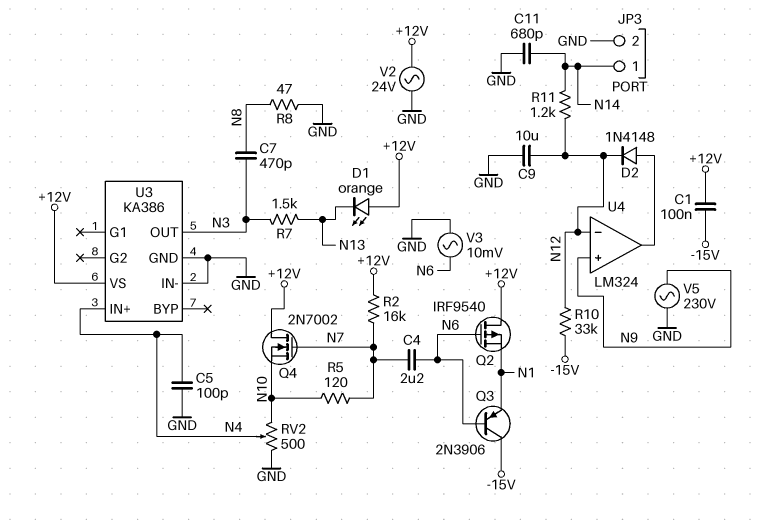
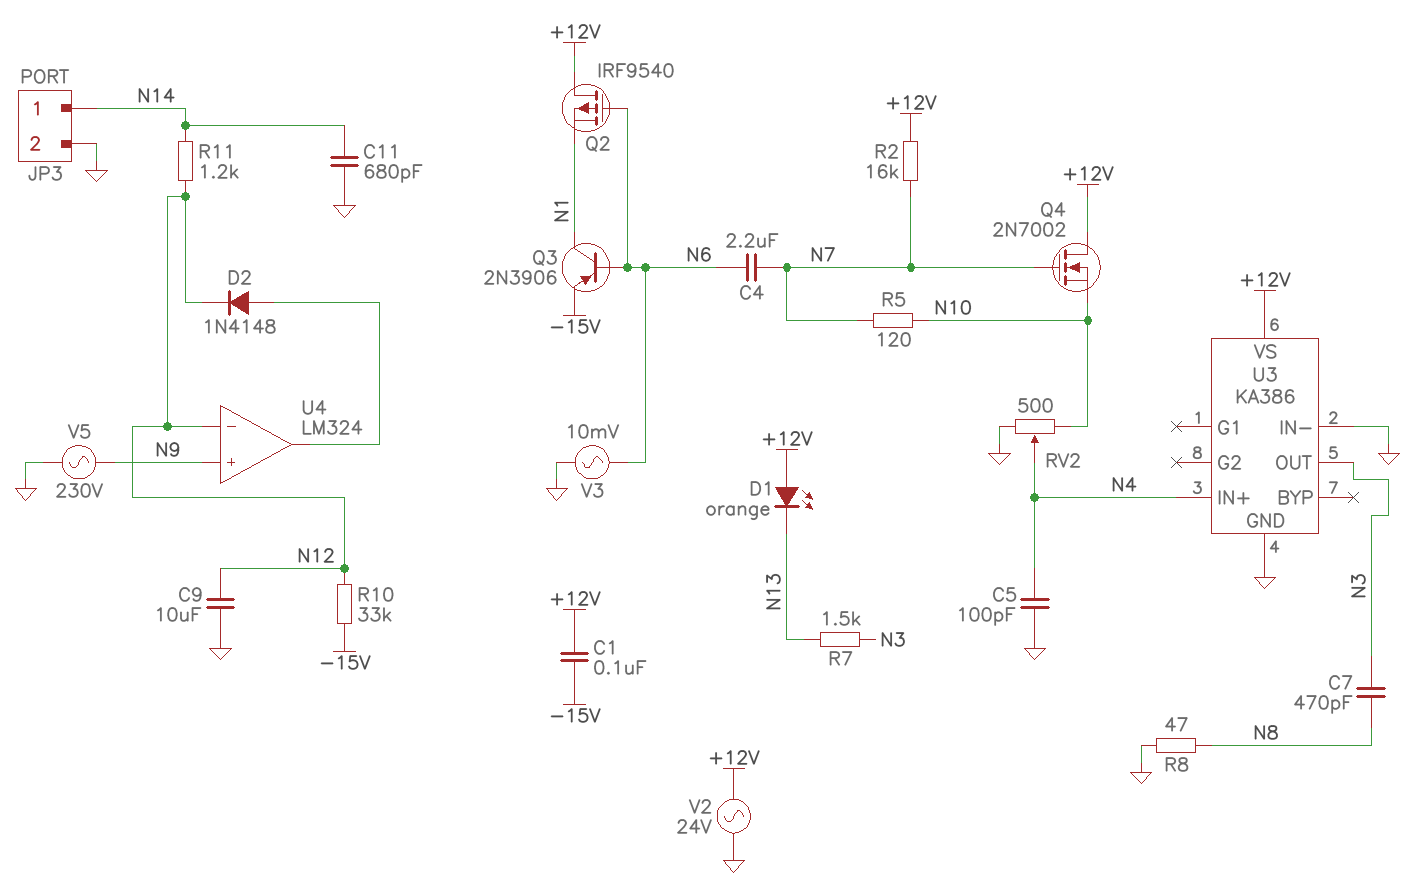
Q3: PNP 2N3906 (B N6, C -15V, E N1) -> PNP 2N3906 (B N6, C N1, E -15V)

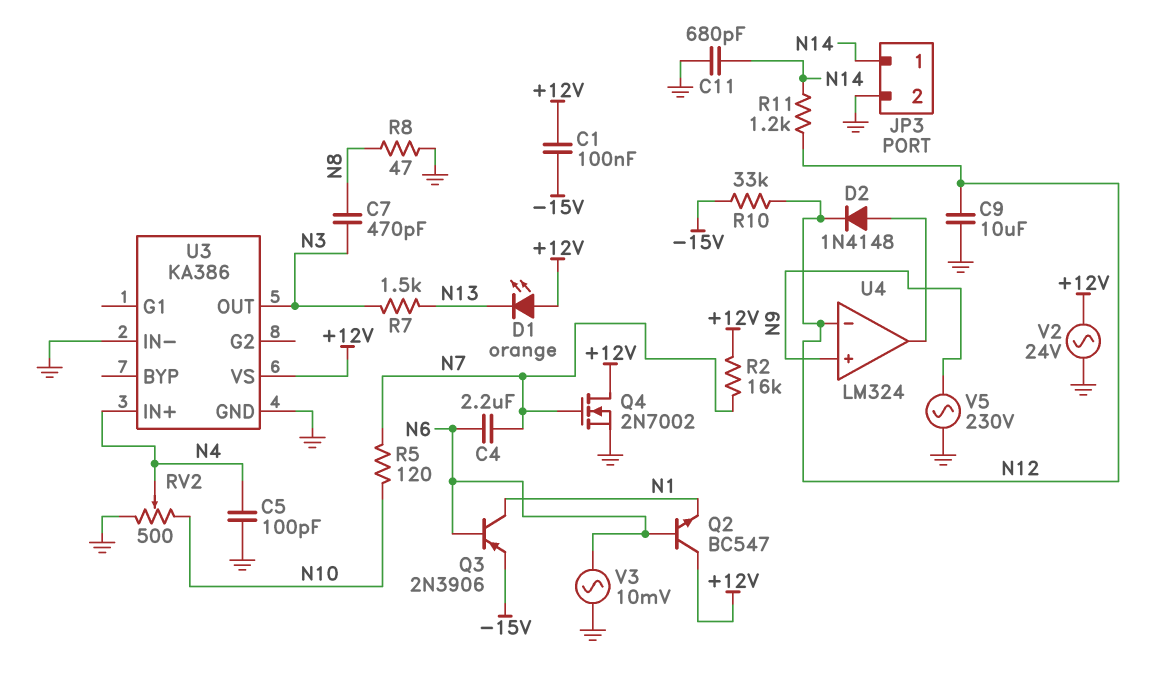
Q2: PMOS IRF9540 (G N6, D +12V, S N1) -> NPN BC547 (B N6, C +12V, E N1)
Q4: NMOS 2N7002 (G N7, D +12V, S N10) -> NMOS 2N7002 (G N7, D +12V, S GND)

